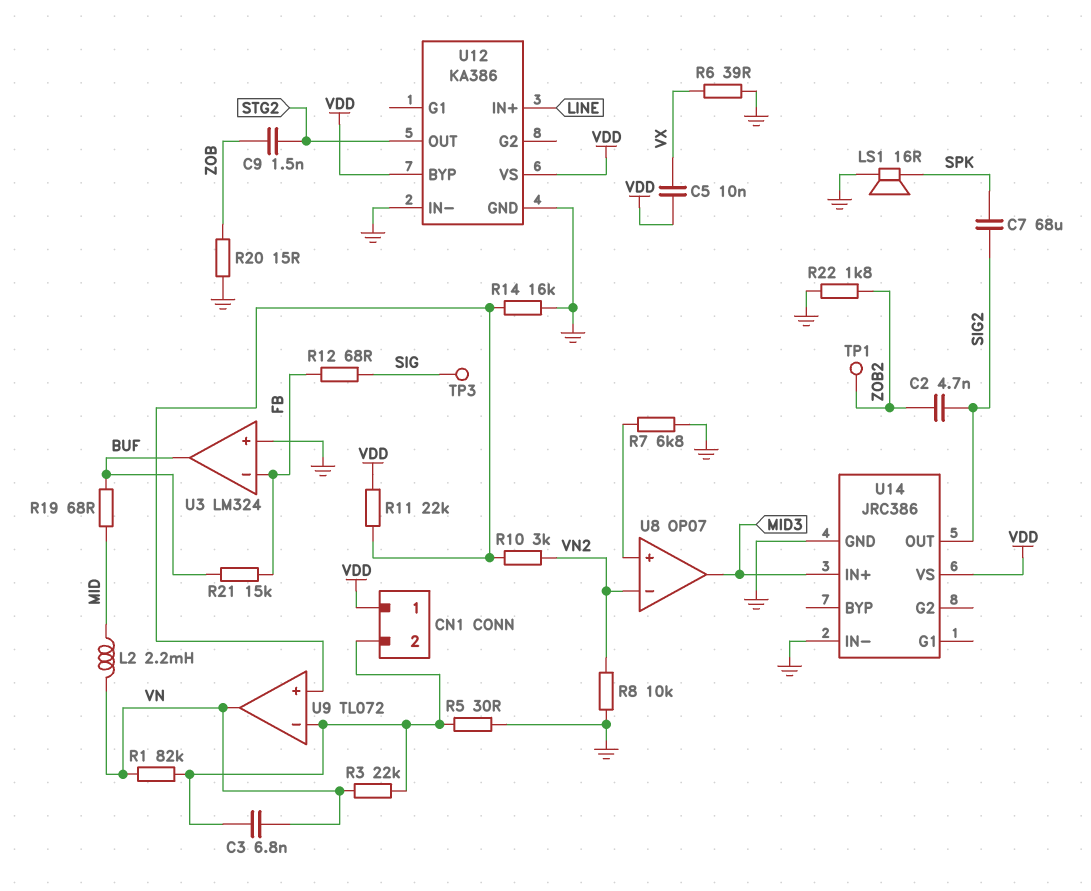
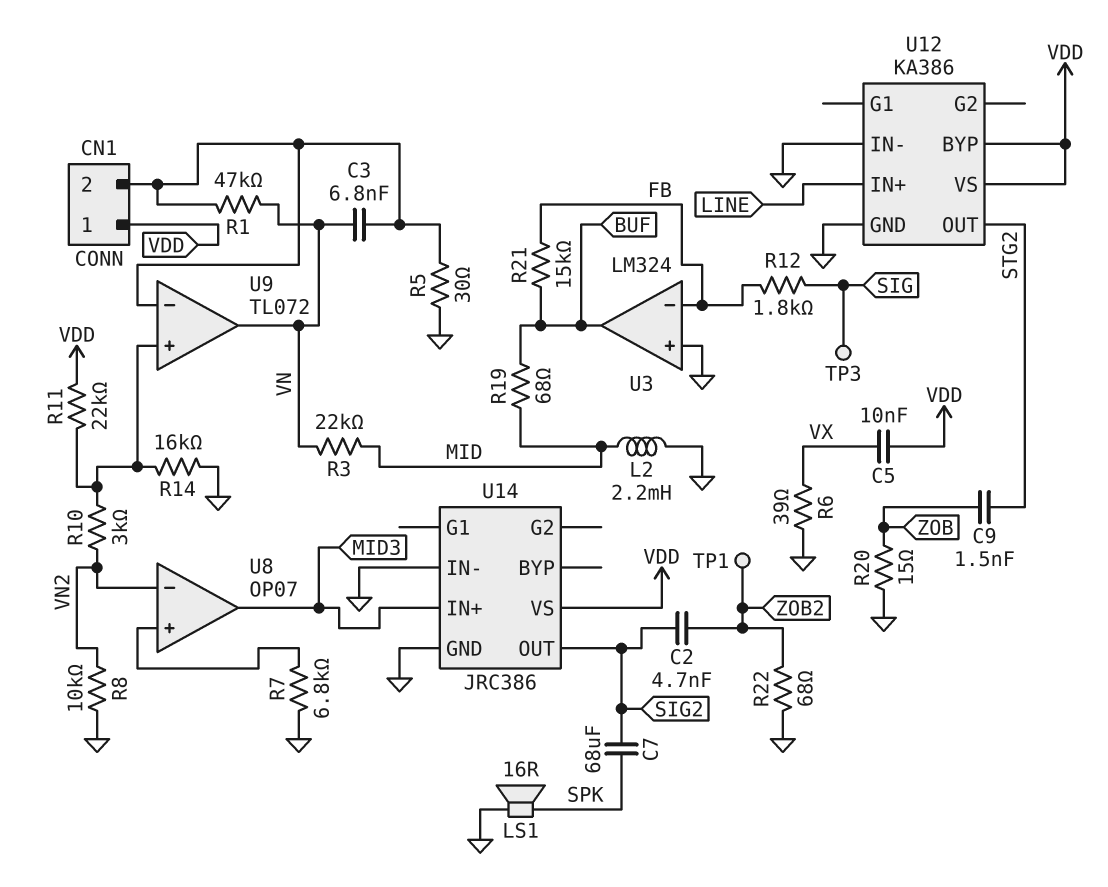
L2: 2.2mH (MID, VN) -> 2.2mH (GND, MID)
R1: 82k (CN1/2, VN) -> 47k (CN1/2, VN)
R3: 22k (CN1/2, VN) -> 22k (MID, VN)
R12: 68 (FB, SIG) -> 1.8k (FB, SIG)
R22: 1.8k (GND, ZOB2) -> 68 (GND, ZOB2)

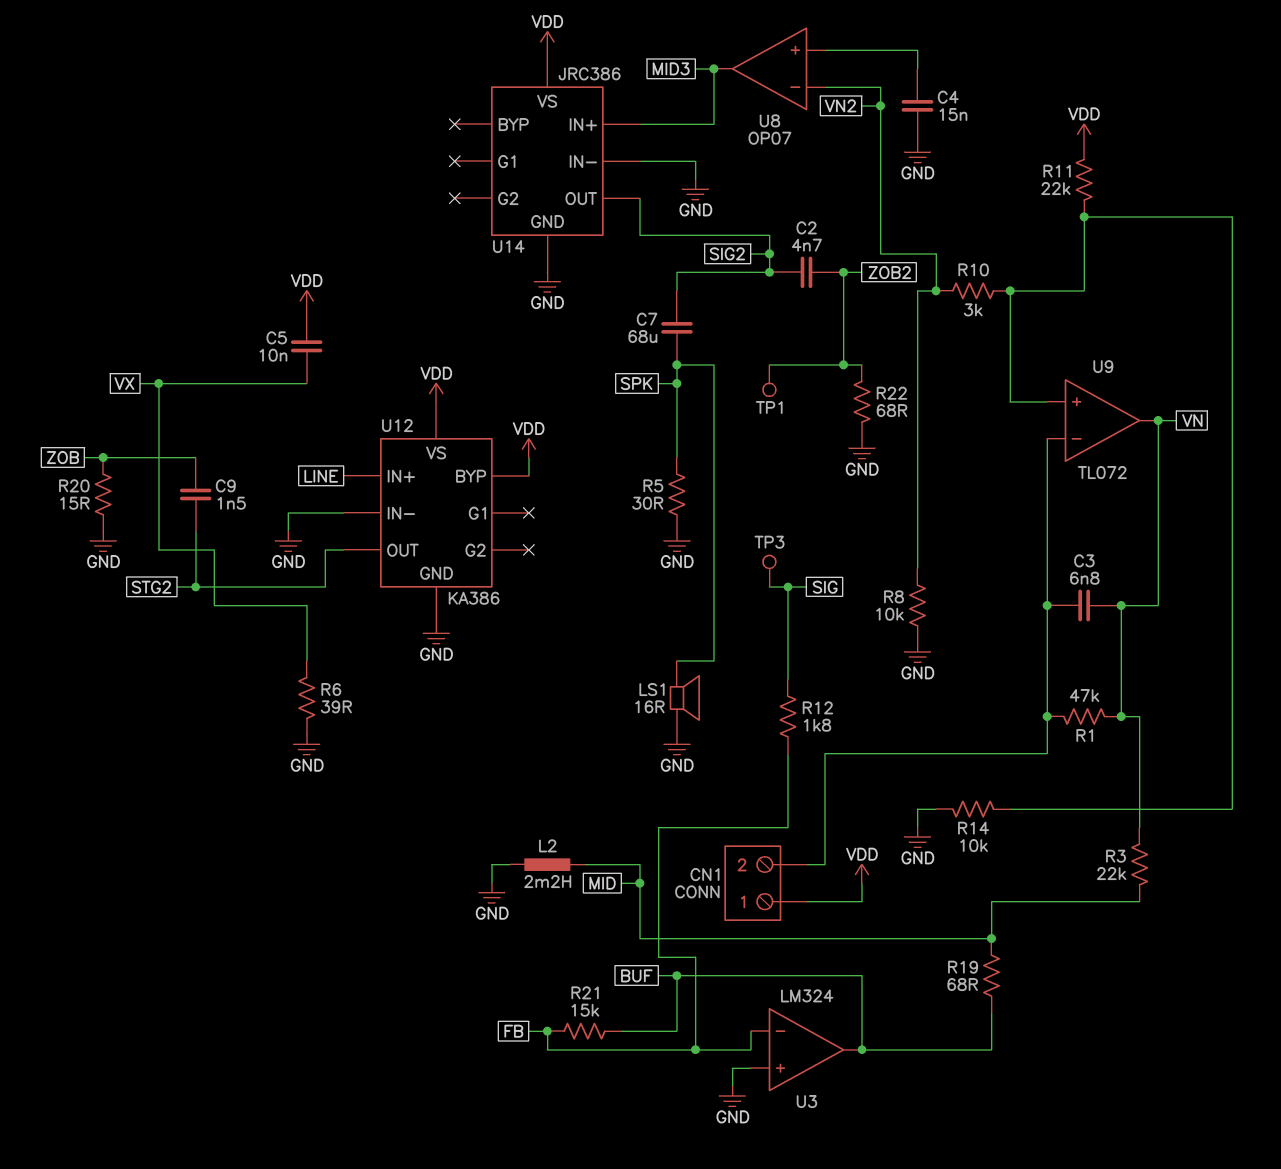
C4: none -> 15nF (GND, U8/in+)
R5: 30 (CN1/2, GND) -> 30 (GND, SPK)
R7: 6.8k (GND, U8/in+) -> none
R14: 16k (GND, U9/in+) -> 10k (GND, U9/in+)

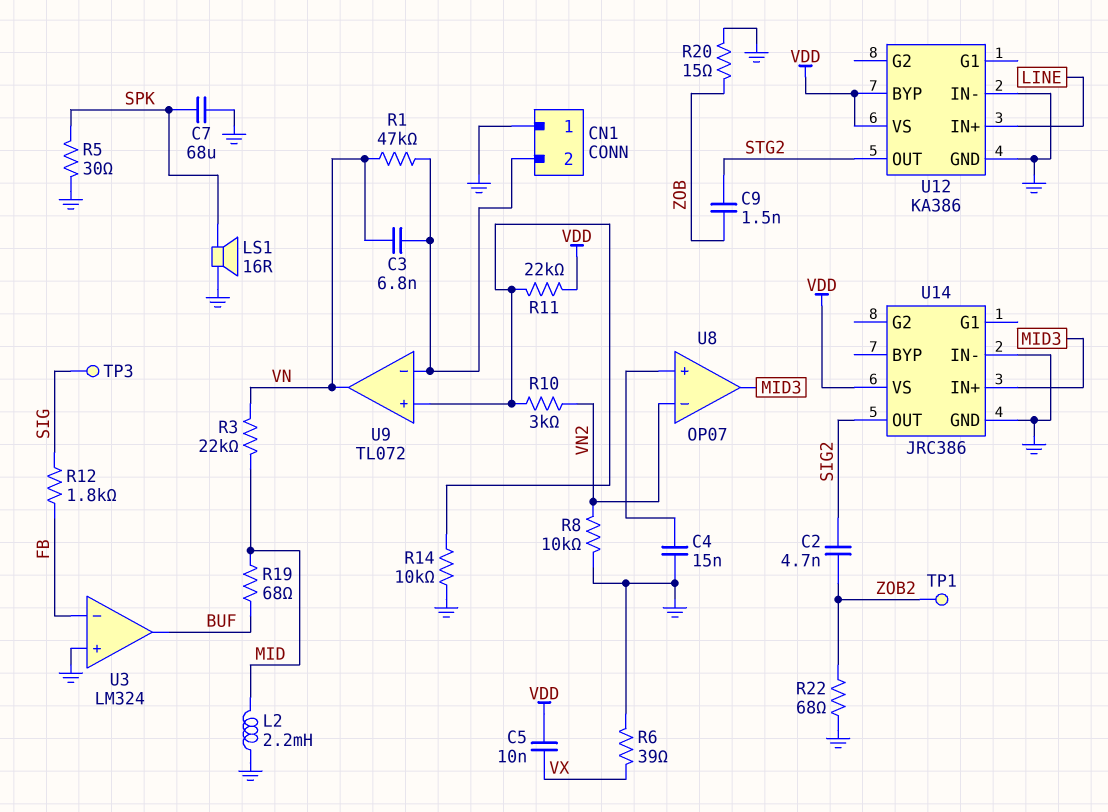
C7: 68uF (SIG2, SPK) -> 68uF (GND, SPK)
CN1 pin 1: VDD -> GND
R21: 15k (BUF, FB) -> none

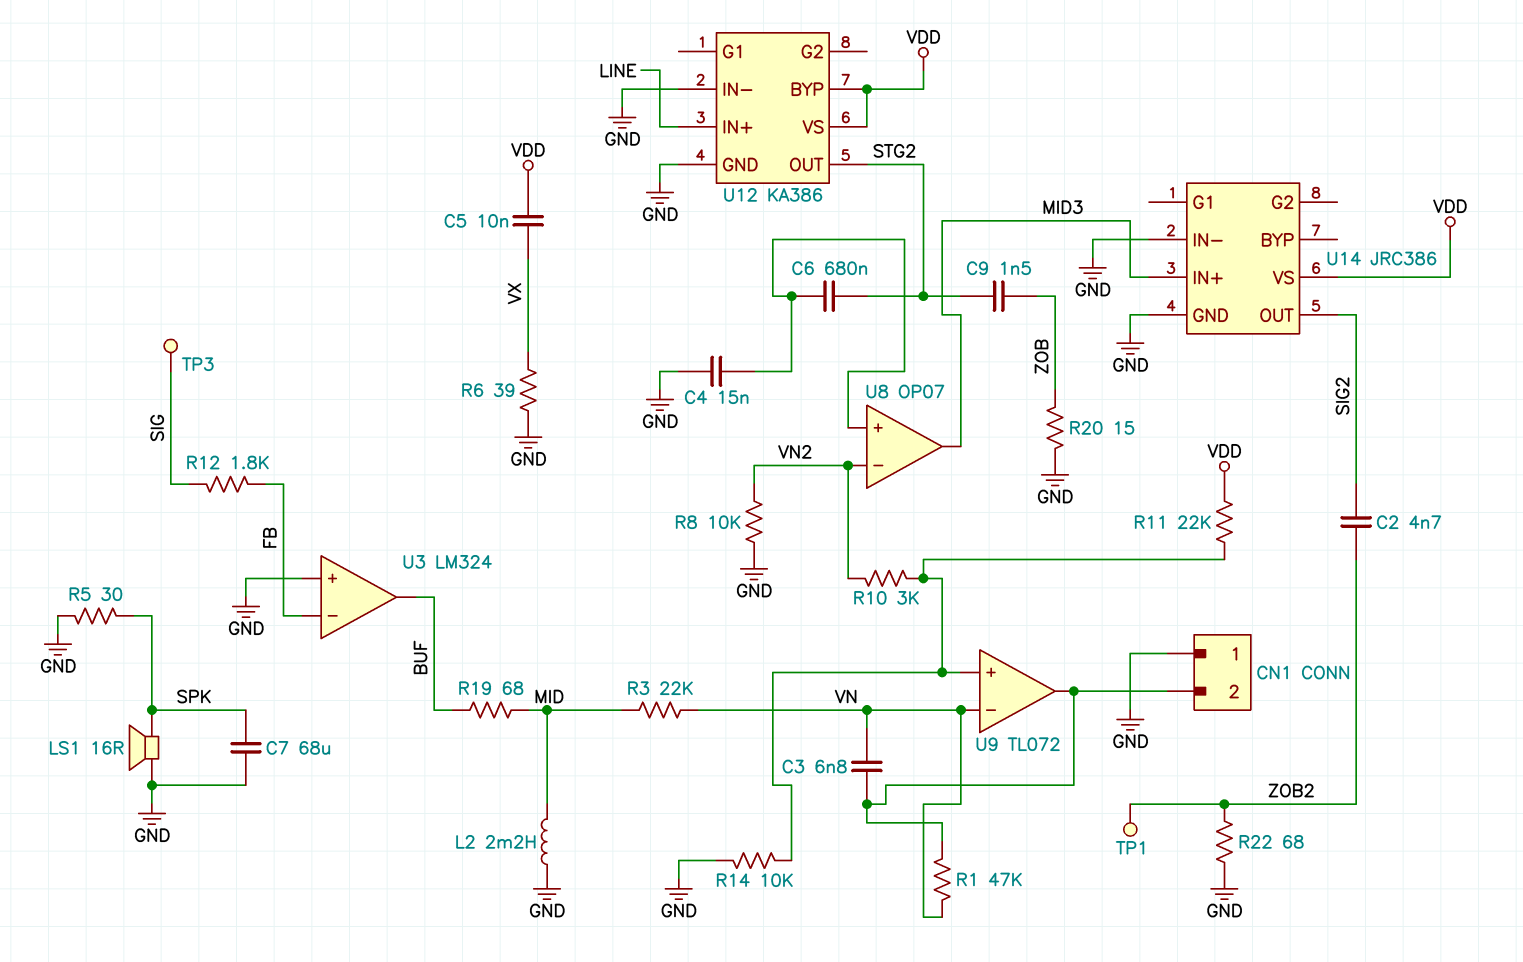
C6: none -> 680nF (STG2, U8/in+)
U9 pin in-: CN1/2 -> VN
U9 pin out: VN -> CN1/2

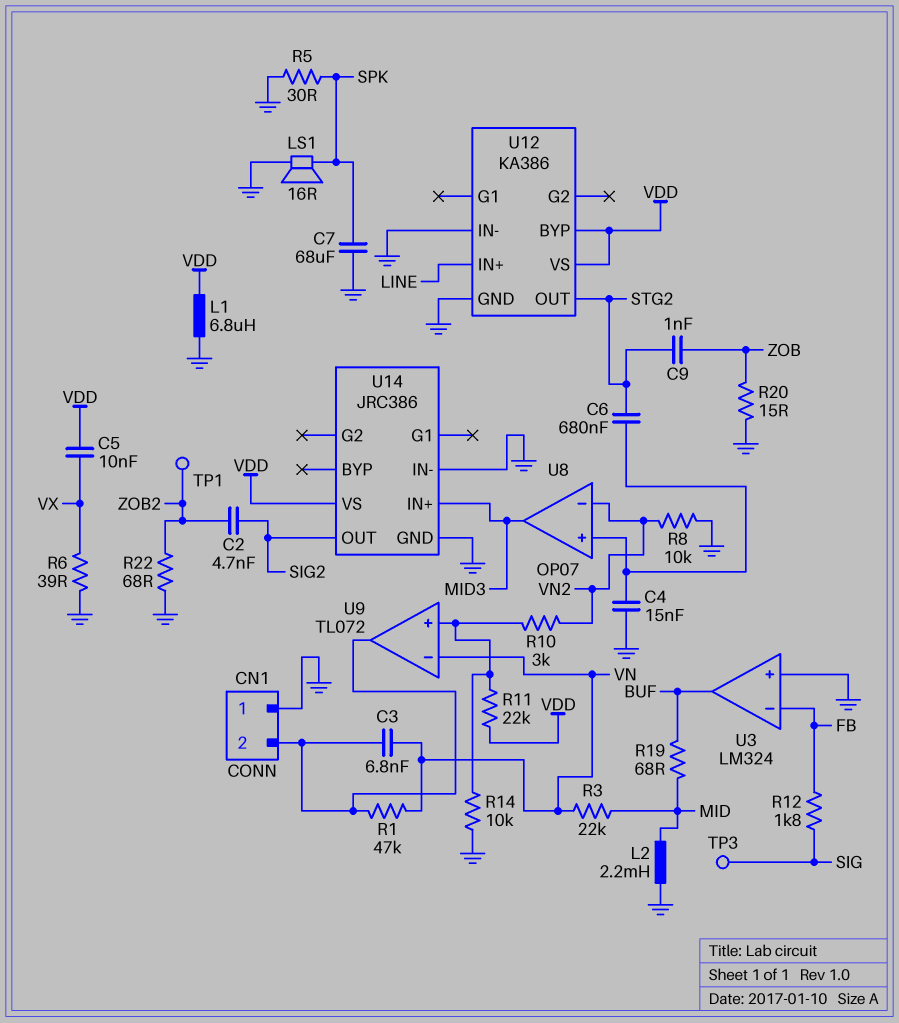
C9: 1.5nF (STG2, ZOB) -> 1nF (STG2, ZOB)
L1: none -> 6.8uH (GND, VDD)

